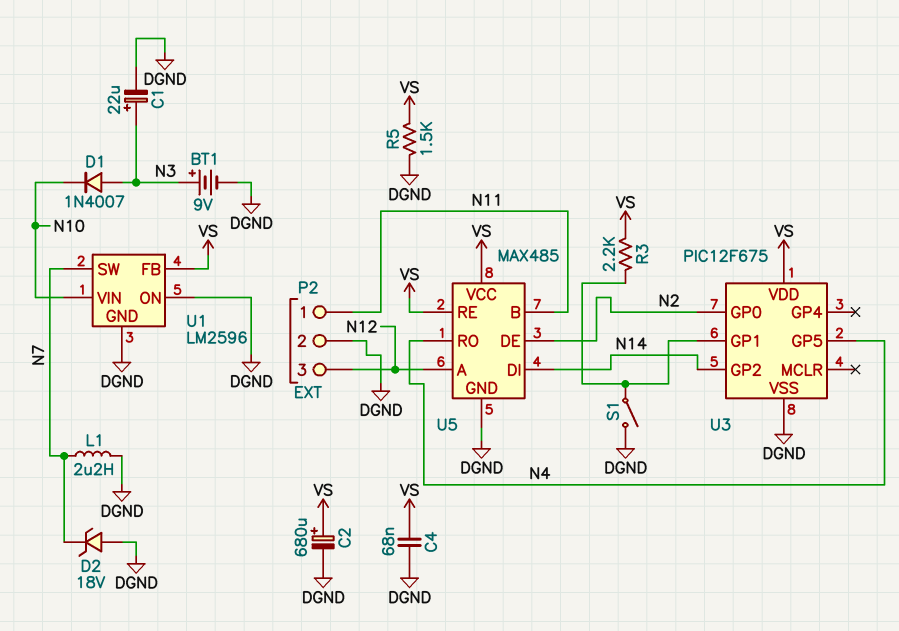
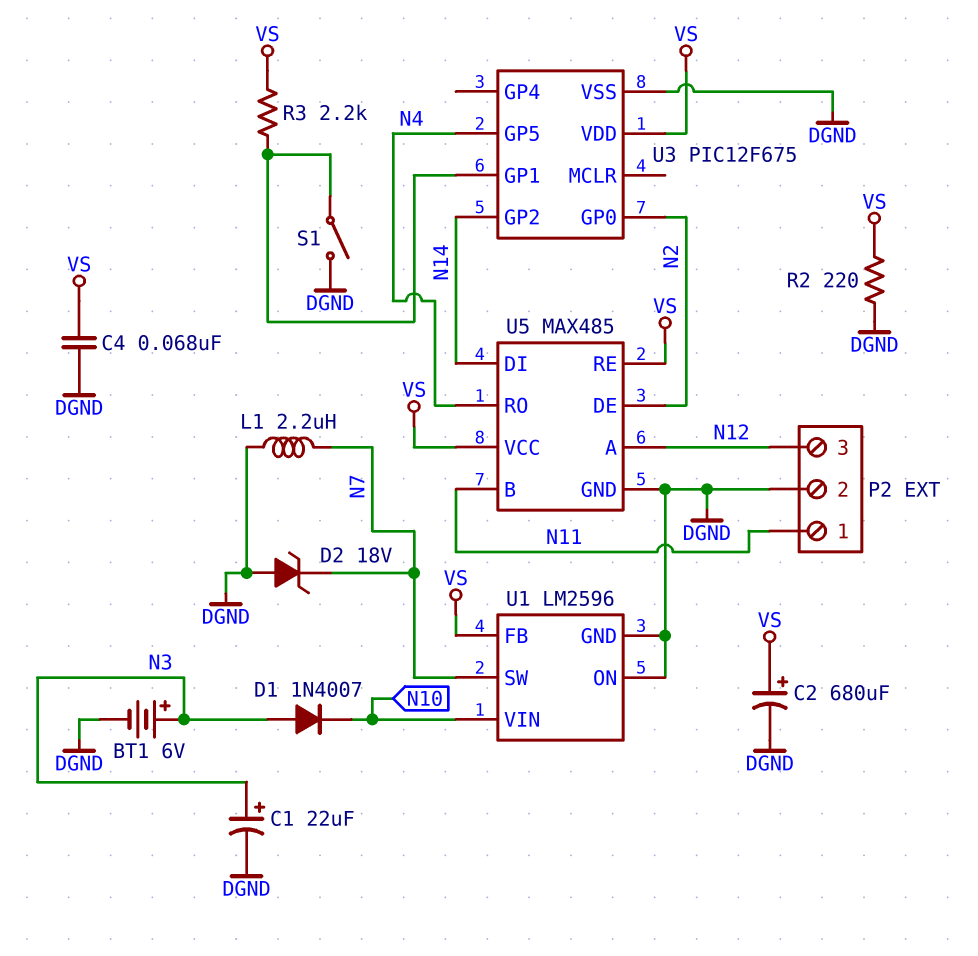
BT1: 9V (plus N3, minus DGND) -> 6V (plus N3, minus DGND)
R2: none -> 220 (DGND, VS)
R5: 1.5k (DGND, VS) -> none

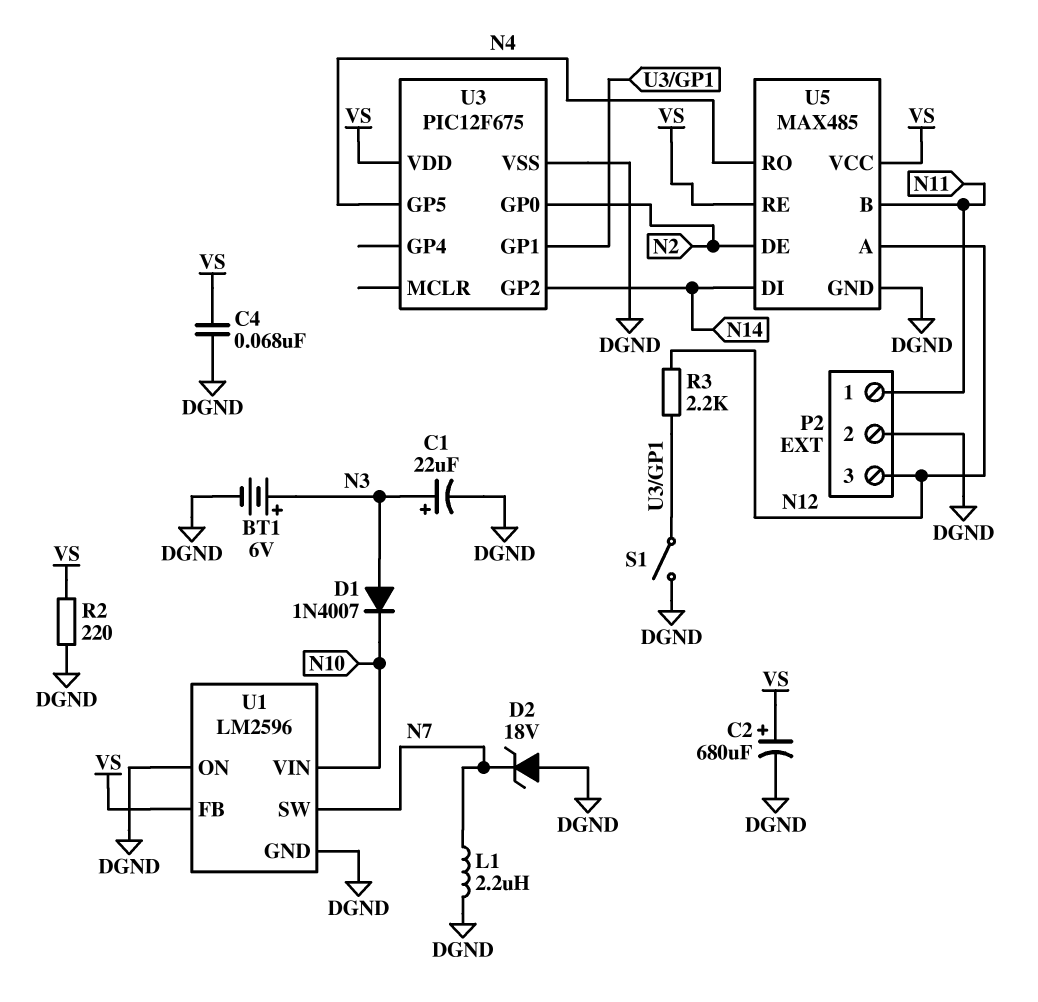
R3: 2.2k (U3/GP1, VS) -> 2.2k (N12, U3/GP1)

